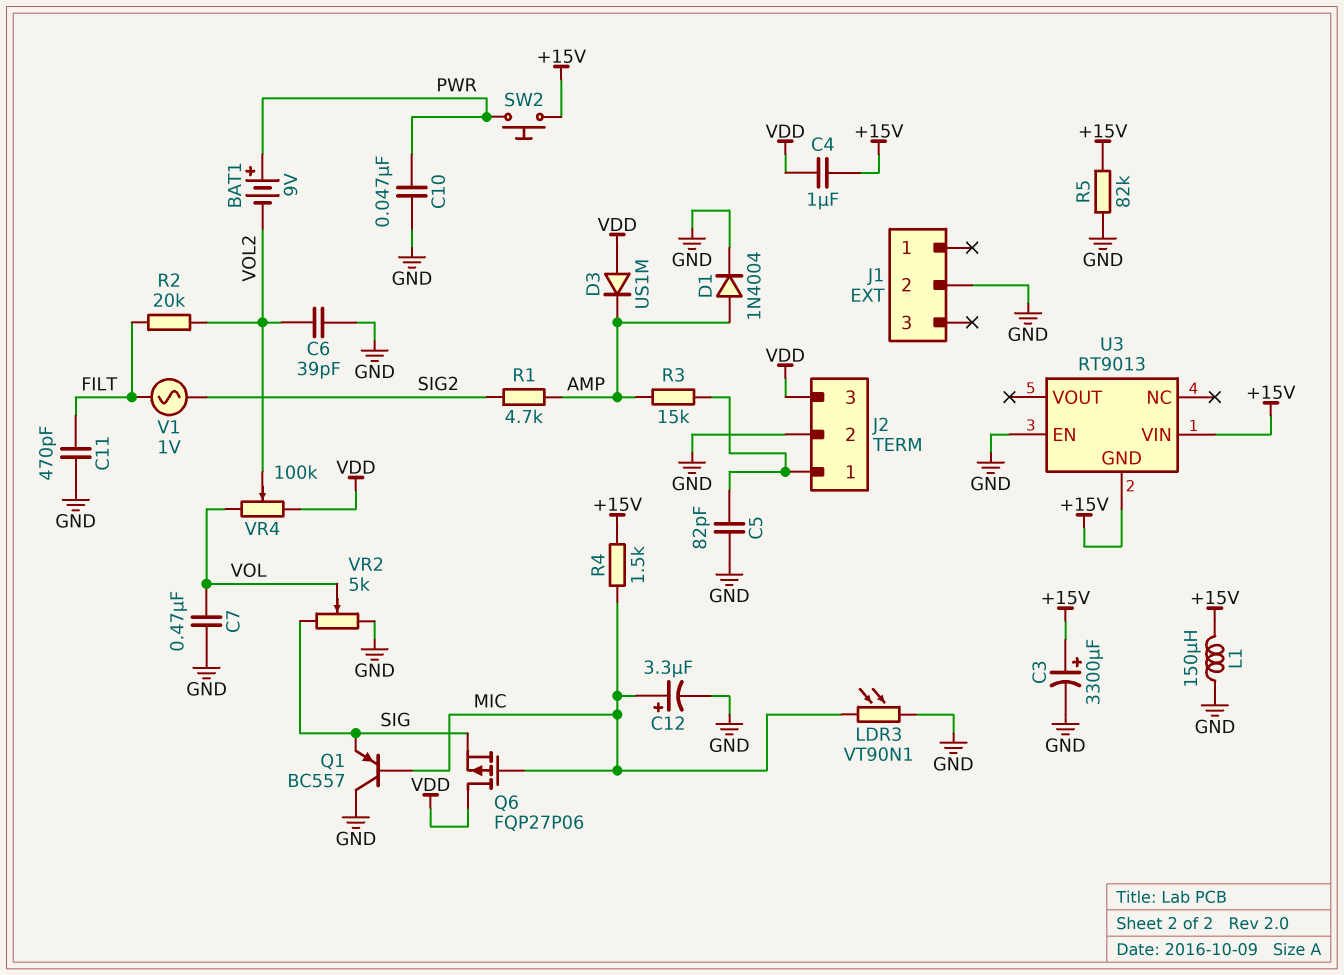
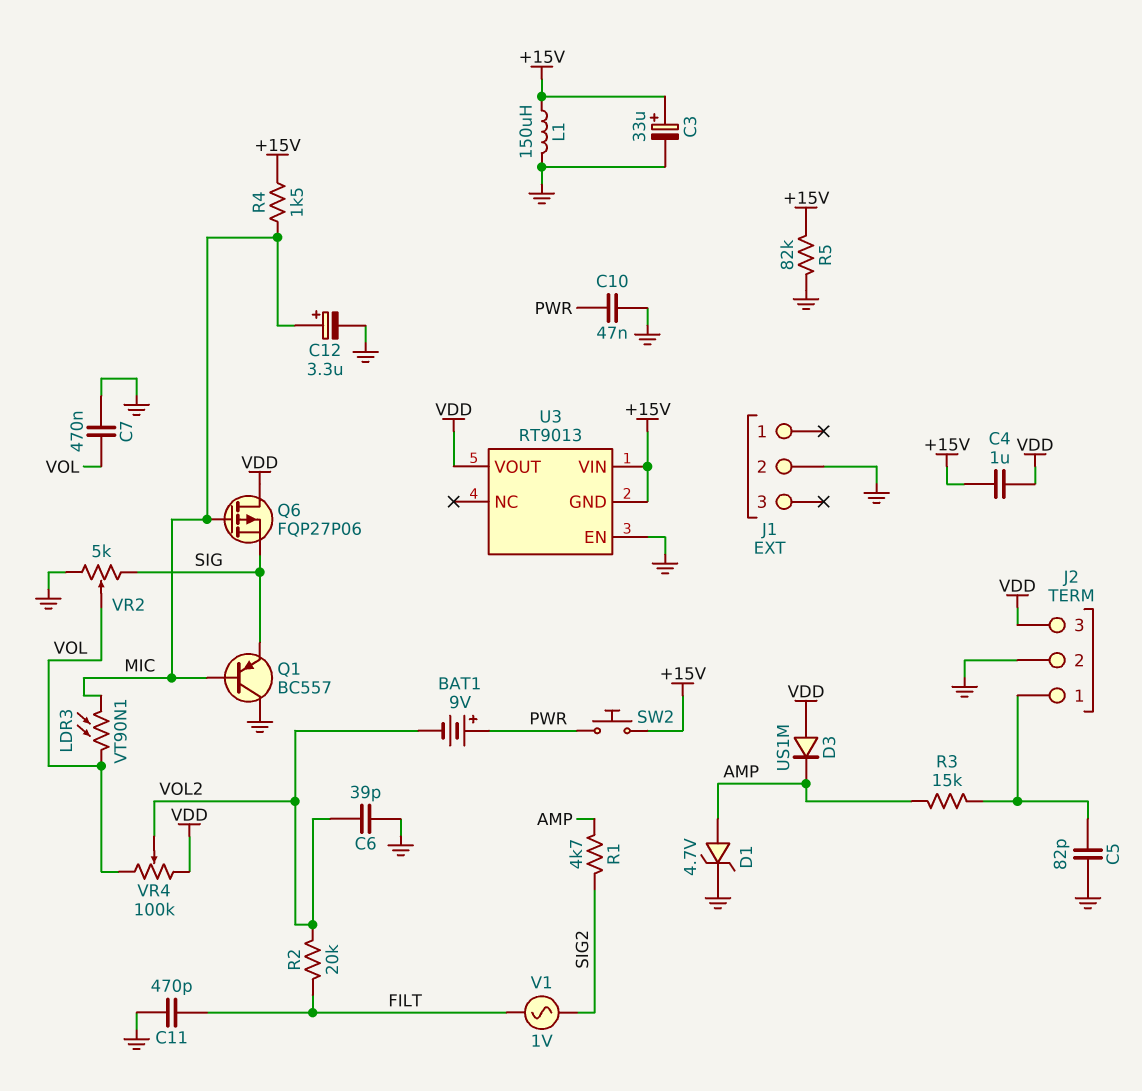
C3: 3300uF (plus +15V, minus GND) -> 33uF (plus +15V, minus GND)
D1: diode 1N4004 (A AMP, K GND) -> zener 4.7V (A AMP, K GND)
LDR3: VT90N1 (GND, MIC) -> VT90N1 (MIC, VOL)
U3 pin VOUT: none -> VDD

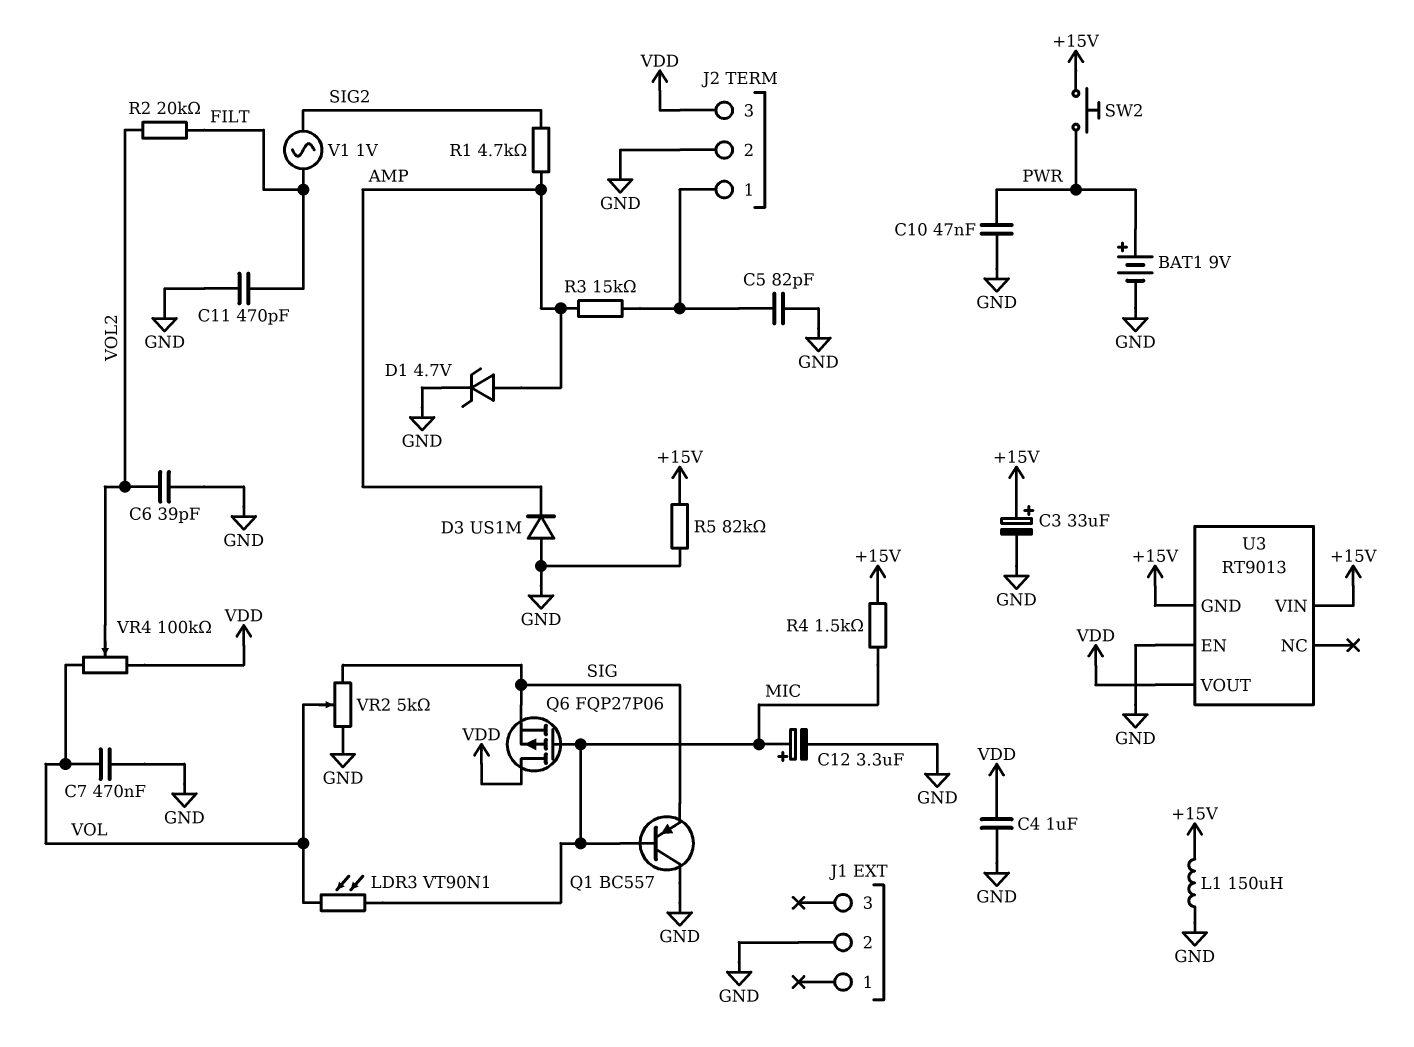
BAT1: 9V (plus PWR, minus VOL2) -> 9V (plus PWR, minus GND)
C4: 1uF (+15V, VDD) -> 1uF (GND, VDD)
D3: diode US1M (A VDD, K AMP) -> diode US1M (A GND, K AMP)

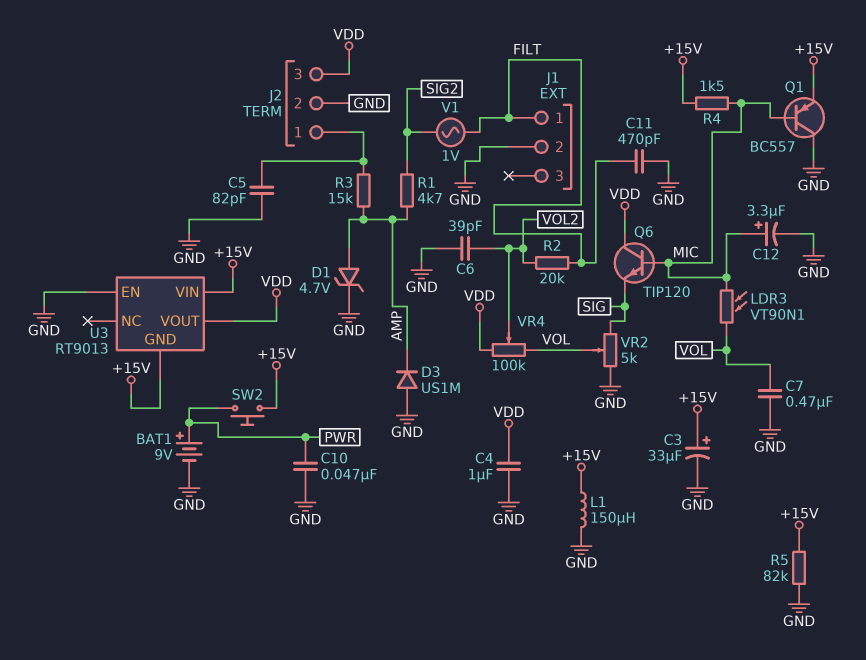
J1 pin 1: none -> FILT
Q1: PNP BC557 (B MIC, C GND, E SIG) -> PNP BC557 (B MIC, C GND, E +15V)
Q6: PMOS FQP27P06 (G MIC, D VDD, S SIG) -> NPN TIP120 (B MIC, C VDD, E SIG)

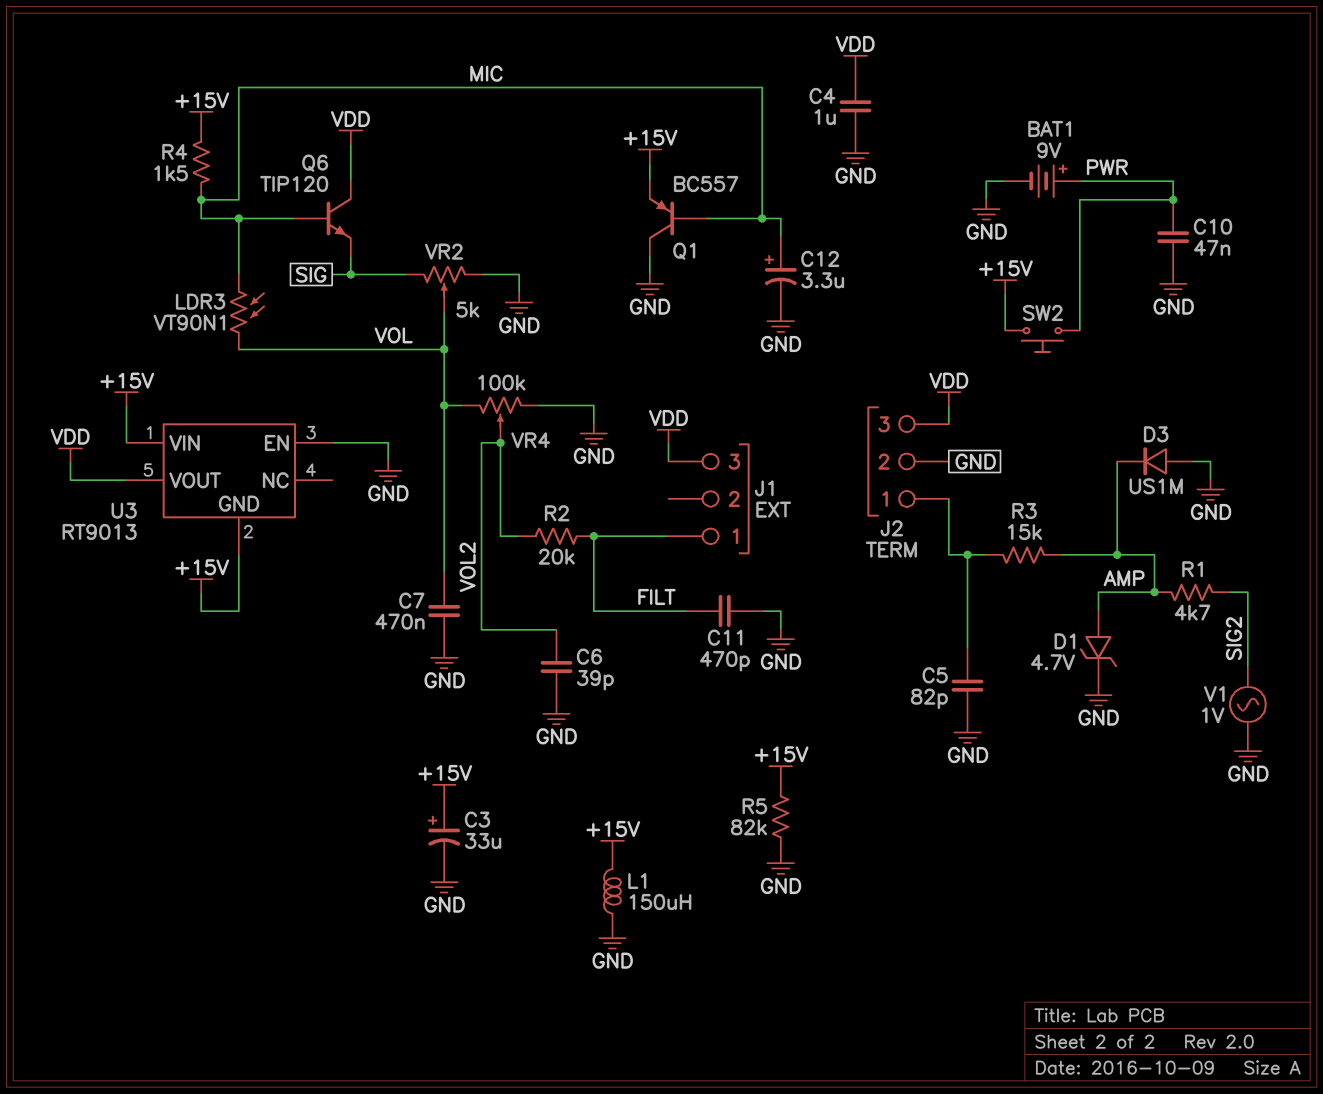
J1 pin 2: GND -> none
J1 pin 3: none -> VDD
V1: AC 1V (FILT, SIG2) -> AC 1V (GND, SIG2)
VR4: 100k (VDD, VOL, wiper VOL2) -> 100k (GND, VOL, wiper VOL2)

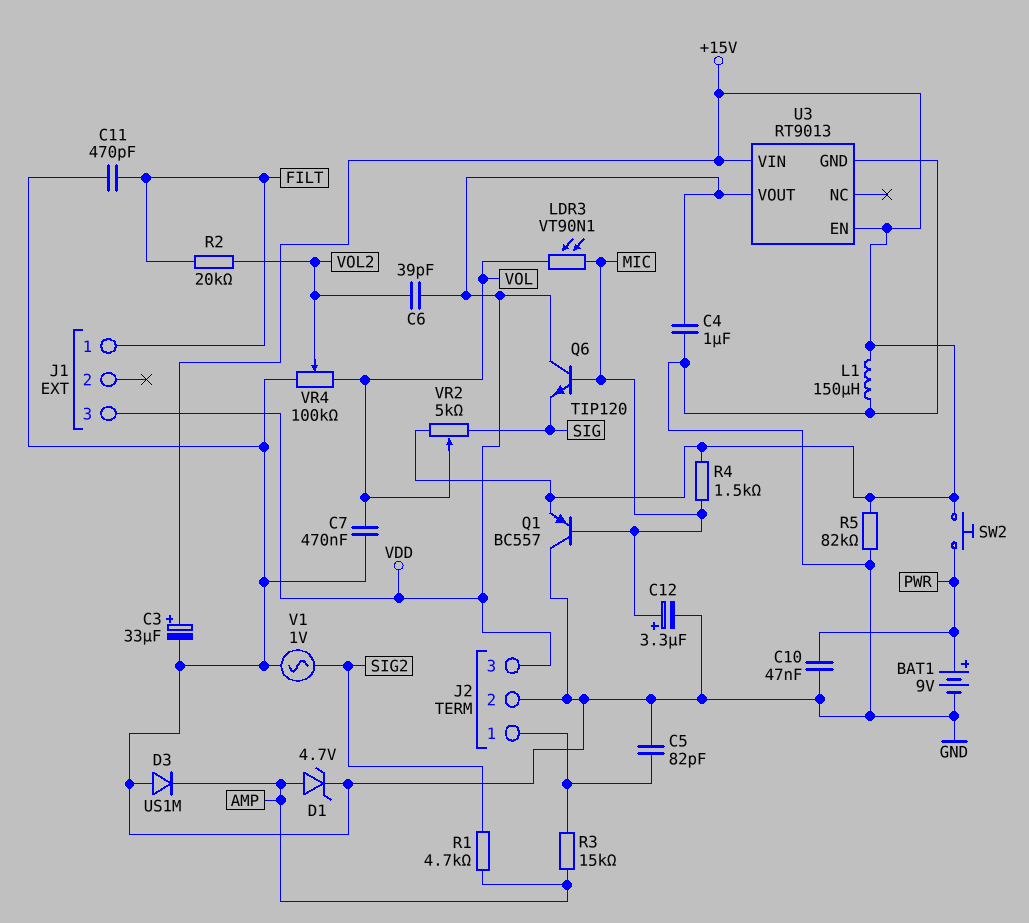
C6: 39pF (GND, VOL2) -> 39pF (VDD, VOL2)
U3 pin EN: GND -> +15V
U3 pin GND: +15V -> GND
VR2: 5k (GND, SIG, wiper VOL) -> 5k (+15V, SIG, wiper VOL)

